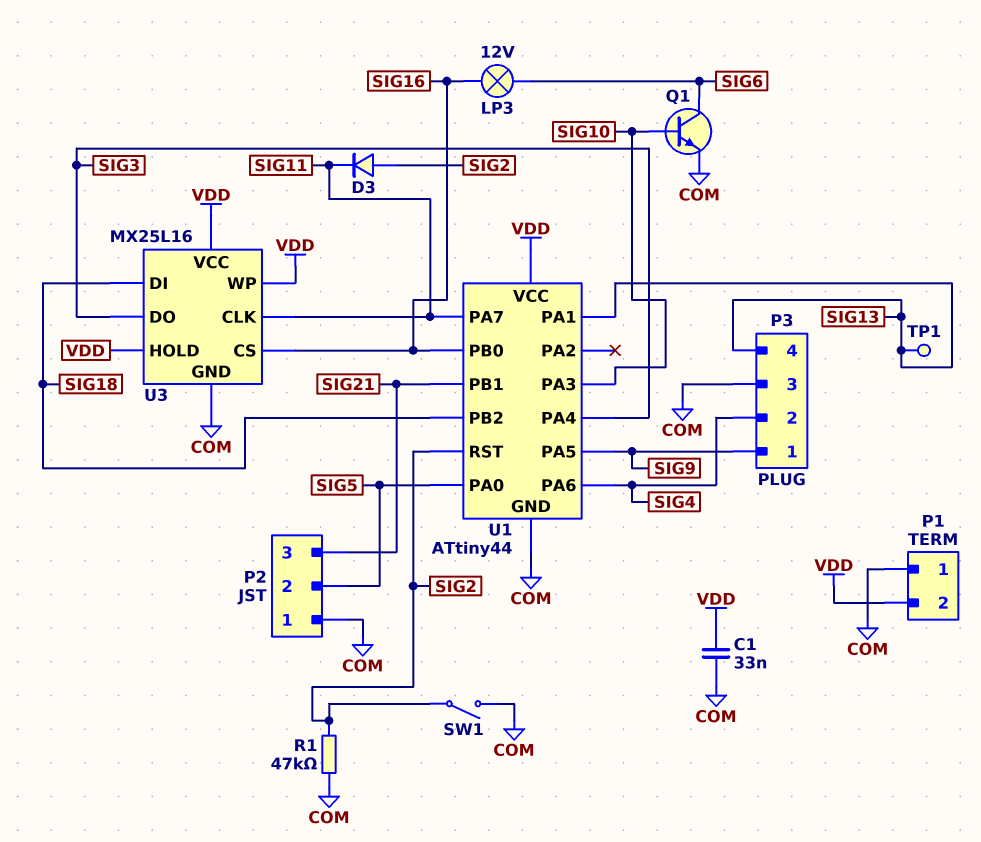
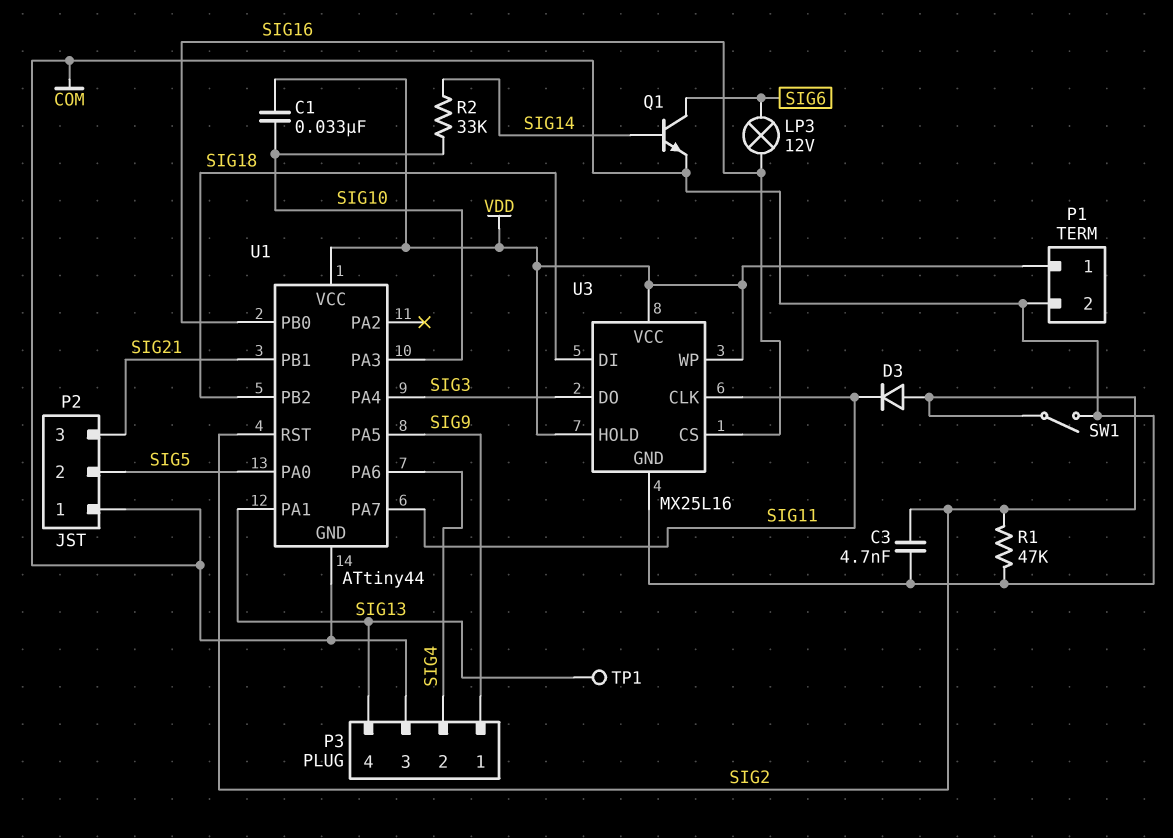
C1: 33nF (COM, VDD) -> 33nF (SIG10, VDD)
C3: none -> 4.7nF (COM, SIG2)
P1 pin 1: COM -> VDD
P1 pin 2: VDD -> COM
Q1: NPN (B SIG10, C SIG6, E COM) -> NPN (B SIG14, C SIG6, E COM)
R2: none -> 33k (SIG10, SIG14)

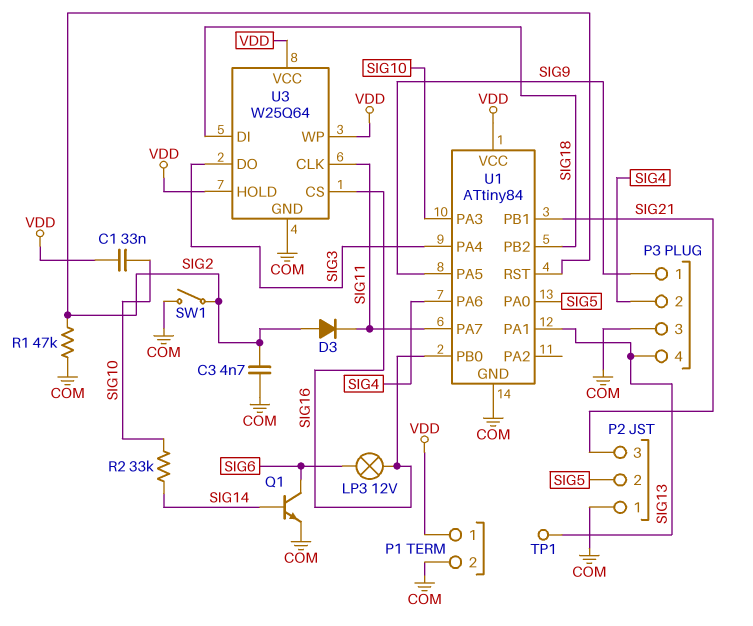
U1: ATtiny44 -> ATtiny84
U3: MX25L16 -> W25Q64

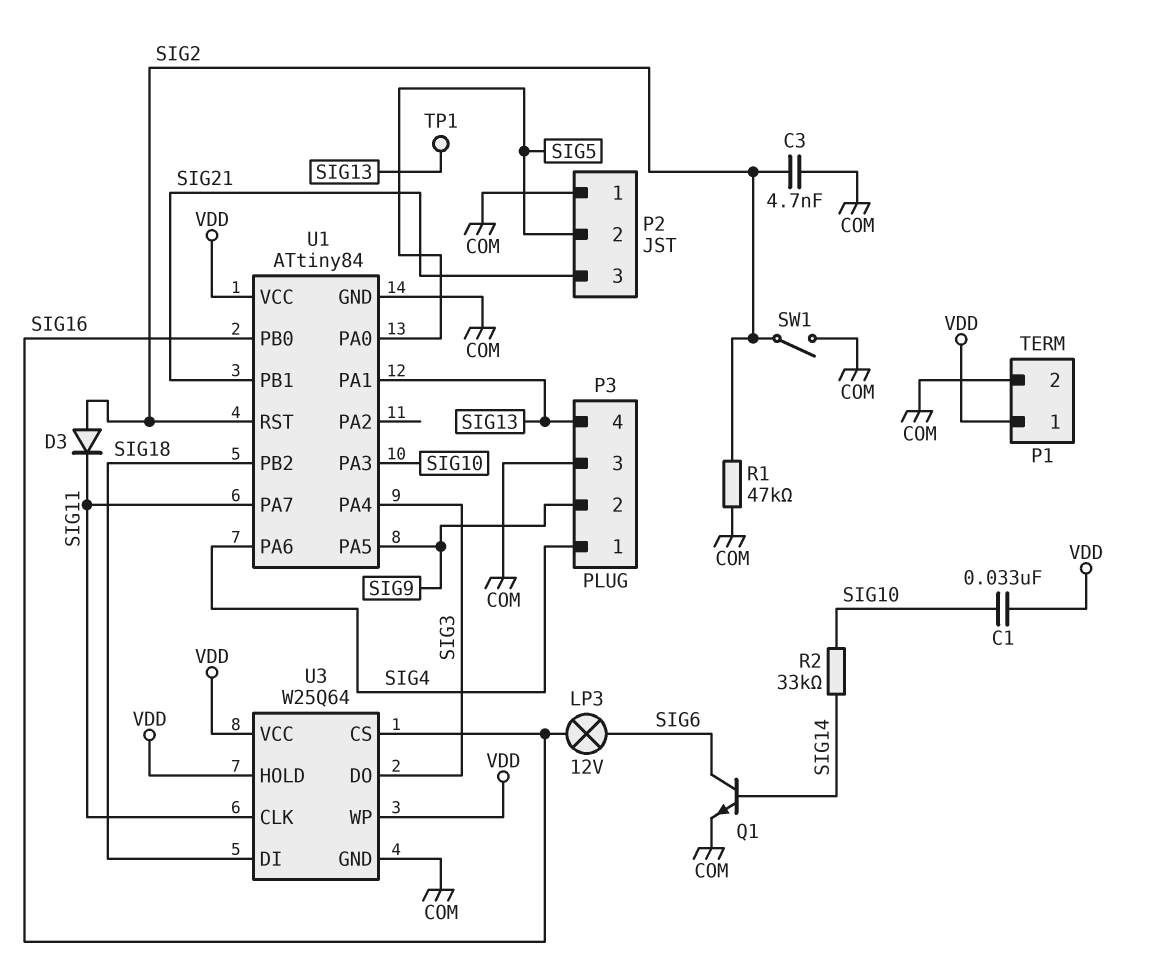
P3 pin 1: SIG9 -> SIG4
P3 pin 2: SIG4 -> SIG9

